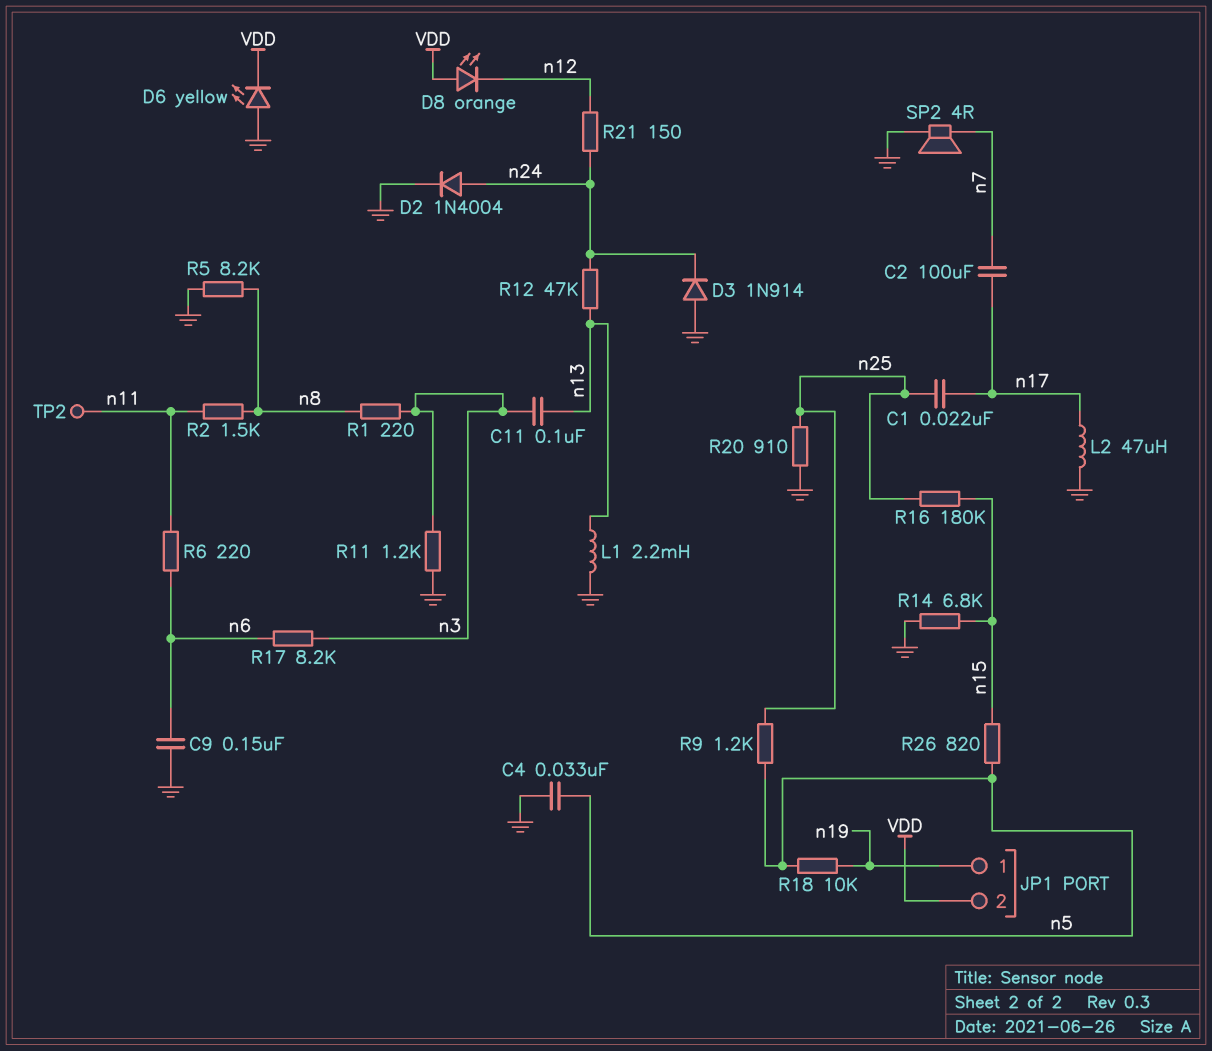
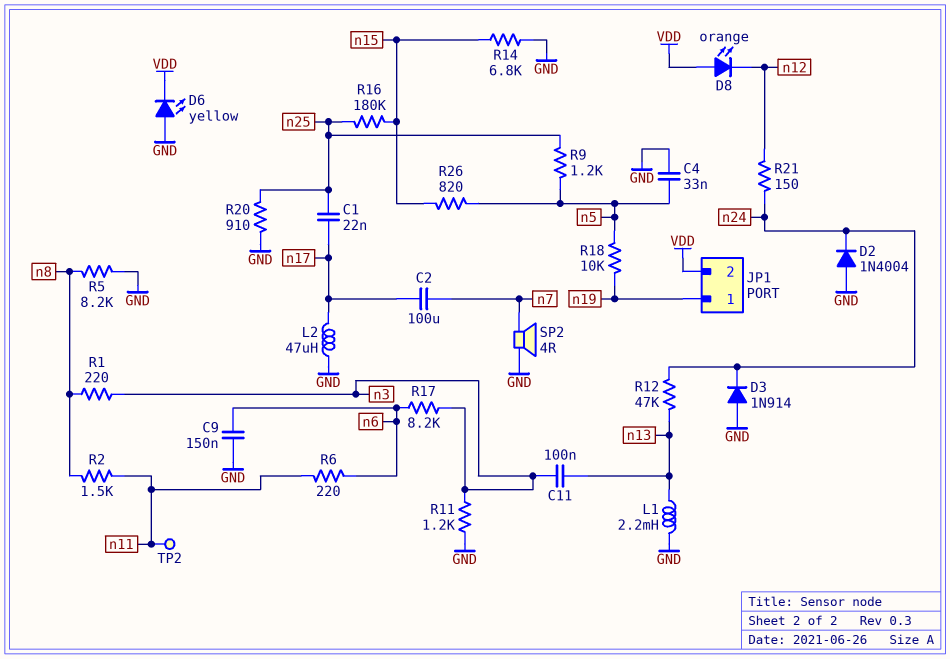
D2: diode 1N4004 (A n24, K GND) -> diode 1N4004 (A GND, K n24)

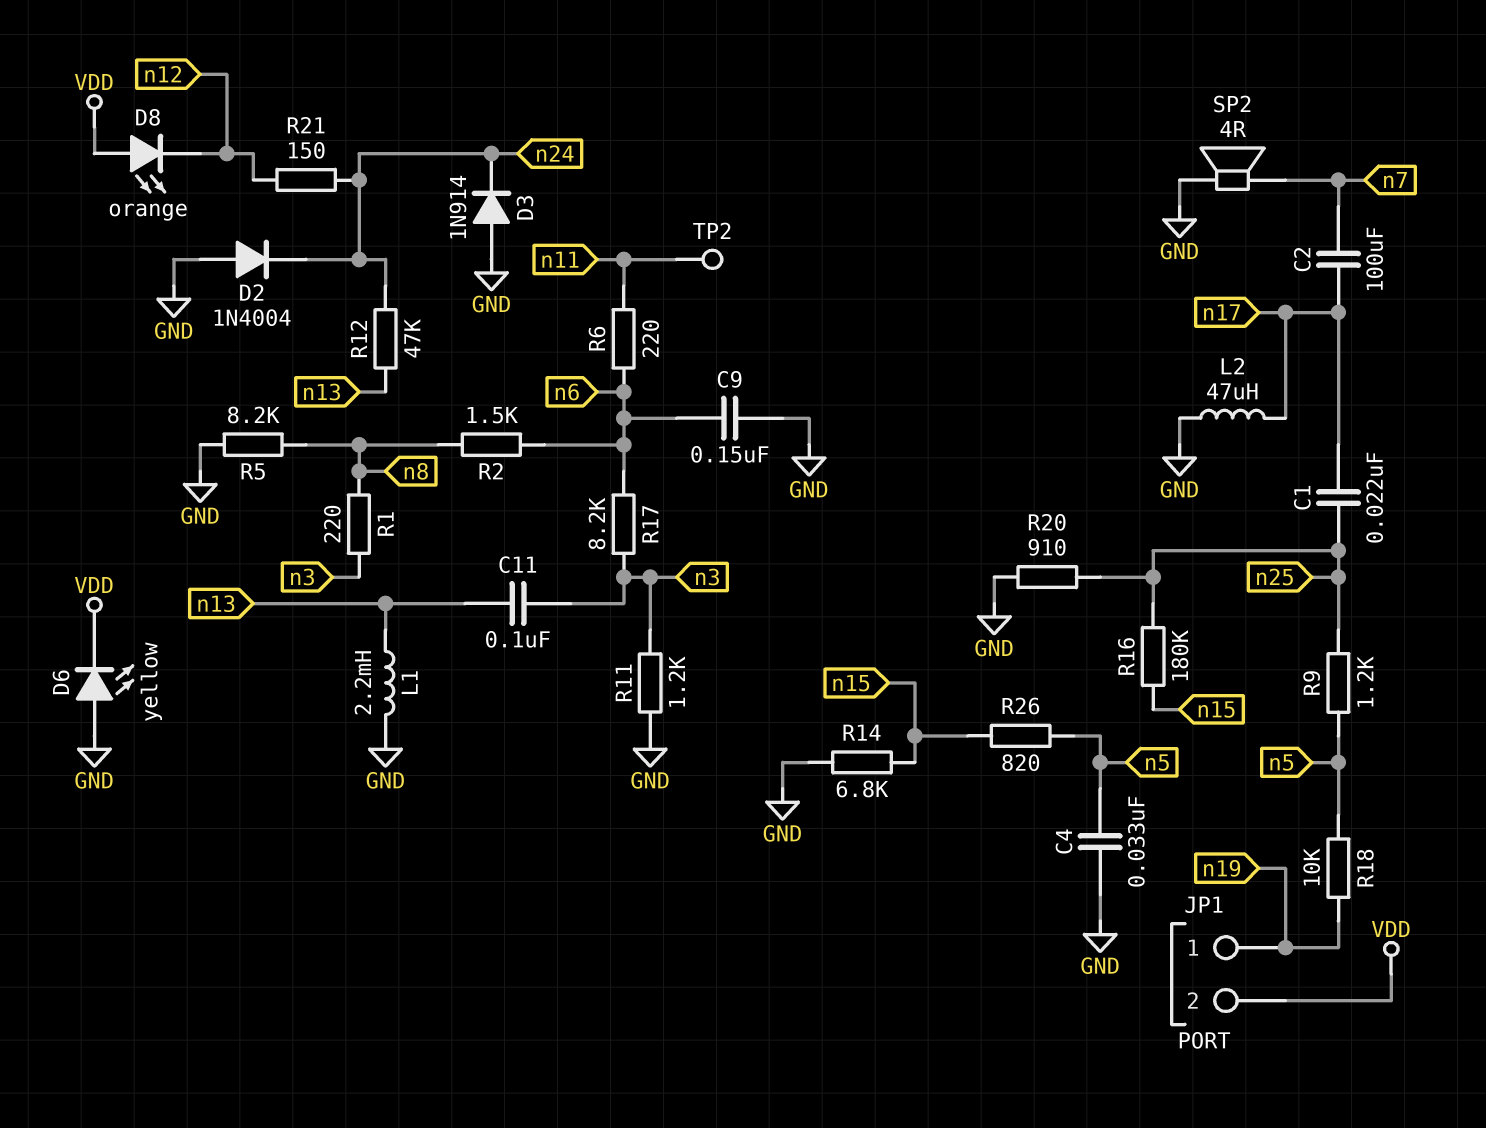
R2: 1.5k (n8, n11) -> 1.5k (n6, n8)

